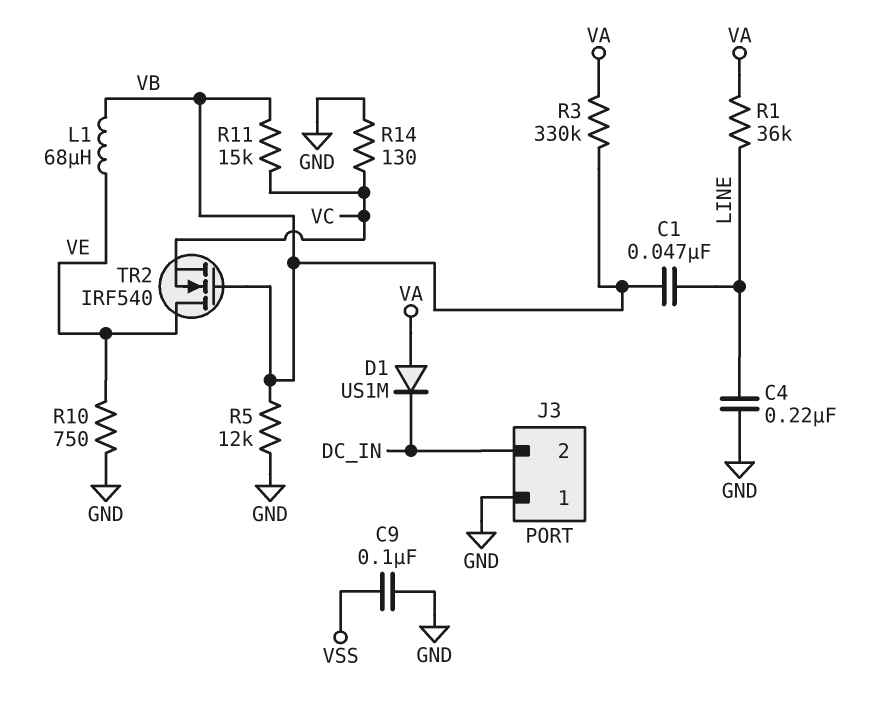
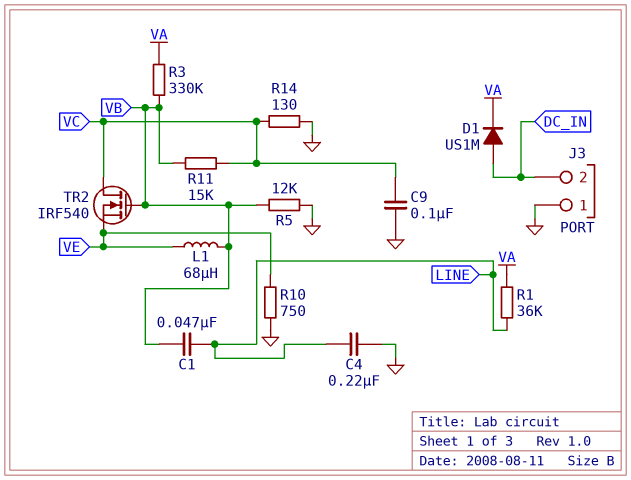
C9: 100nF (GND, VSS) -> 100nF (GND, VC)
D1: diode US1M (A VA, K DC_IN) -> diode US1M (A DC_IN, K VA)
TR2: NMOS IRF540 (G VB, D VE, S VC) -> NMOS IRF540 (G VB, D VC, S VE)

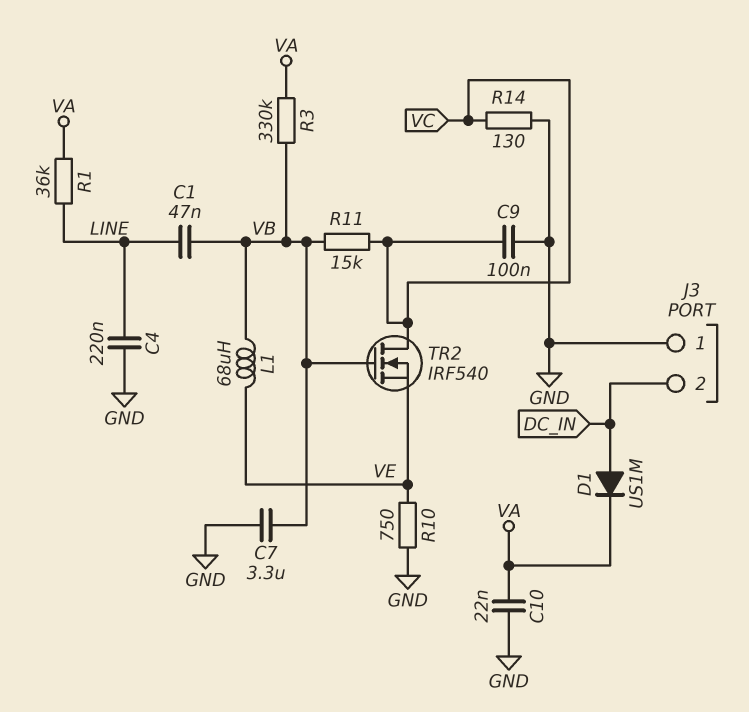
C7: none -> 3.3uF (GND, VB)
C10: none -> 22nF (GND, VA)
R5: 12k (GND, VB) -> none

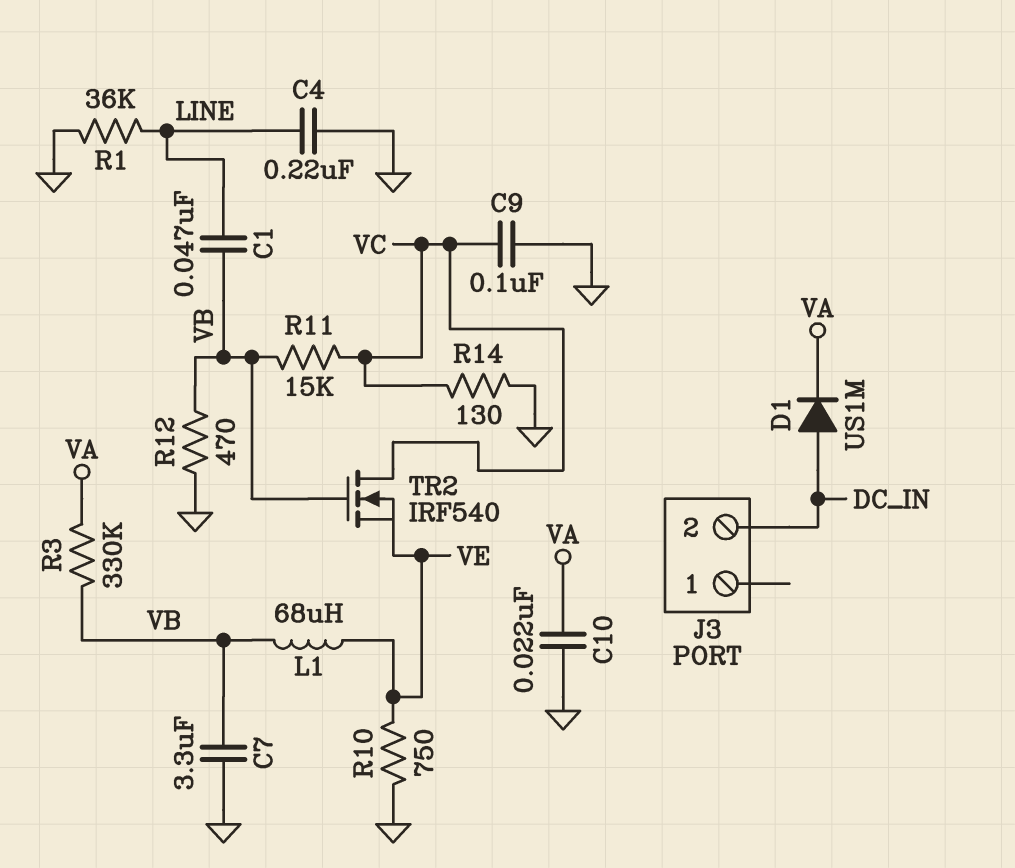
J3 pin 1: GND -> none
R1: 36k (LINE, VA) -> 36k (GND, LINE)
R12: none -> 470 (GND, VB)

